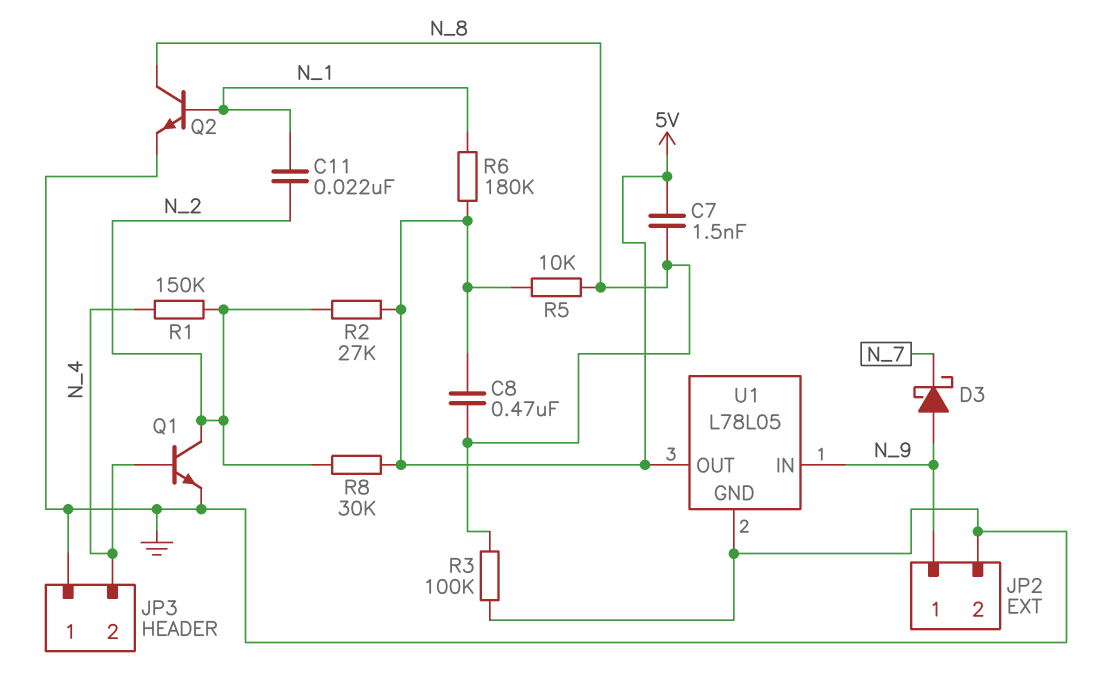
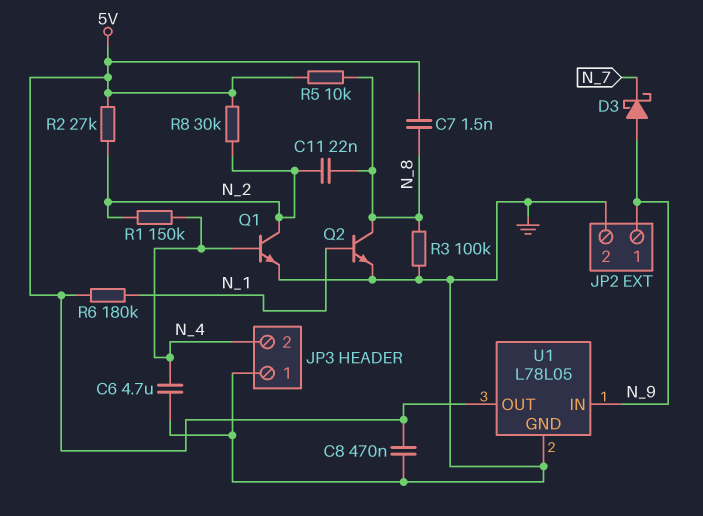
C6: none -> 4.7uF (GND, N_4)
C8: 470nF (5V, N_8) -> 470nF (5V, GND)
C11: 22nF (N_1, N_2) -> 22nF (N_2, N_8)

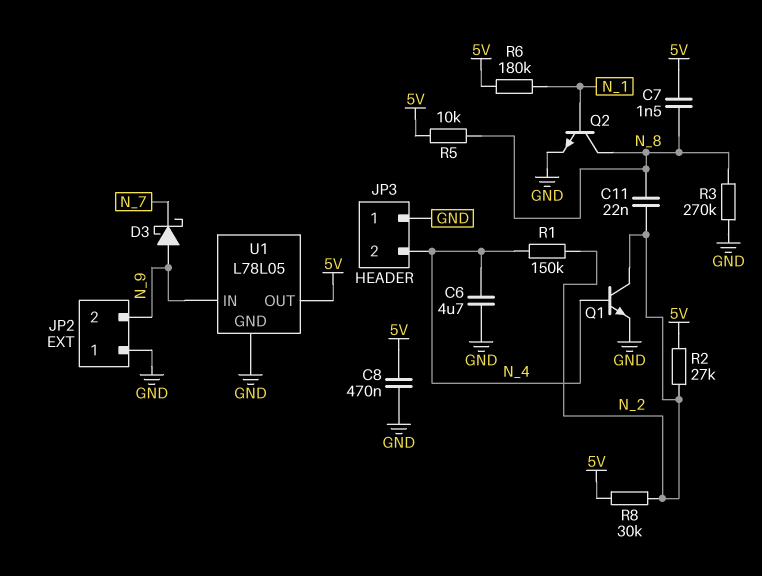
JP2 pin 1: N_9 -> GND
JP2 pin 2: GND -> N_9
R3: 100k (GND, N_8) -> 270k (GND, N_8)

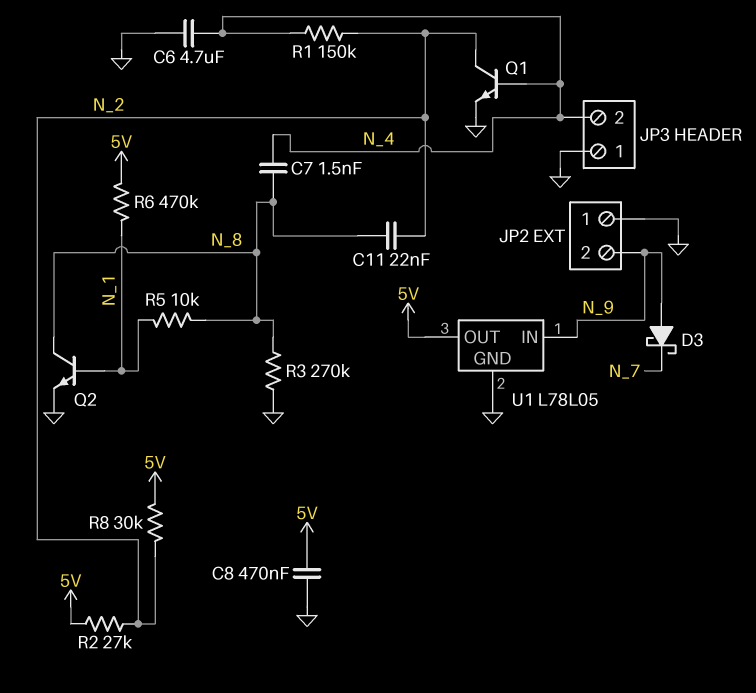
C7: 1.5nF (5V, N_8) -> 1.5nF (N_4, N_8)
R5: 10k (5V, N_8) -> 10k (N_1, N_8)
R6: 180k (5V, N_1) -> 470k (5V, N_1)

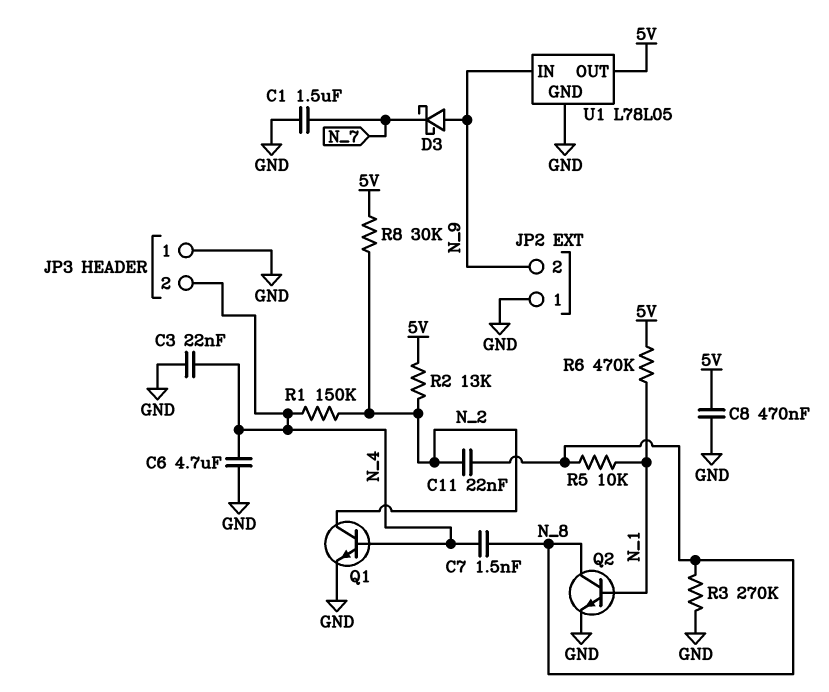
C1: none -> 1.5uF (GND, N_7)
C3: none -> 22nF (GND, N_4)
R2: 27k (5V, N_2) -> 13k (5V, N_2)

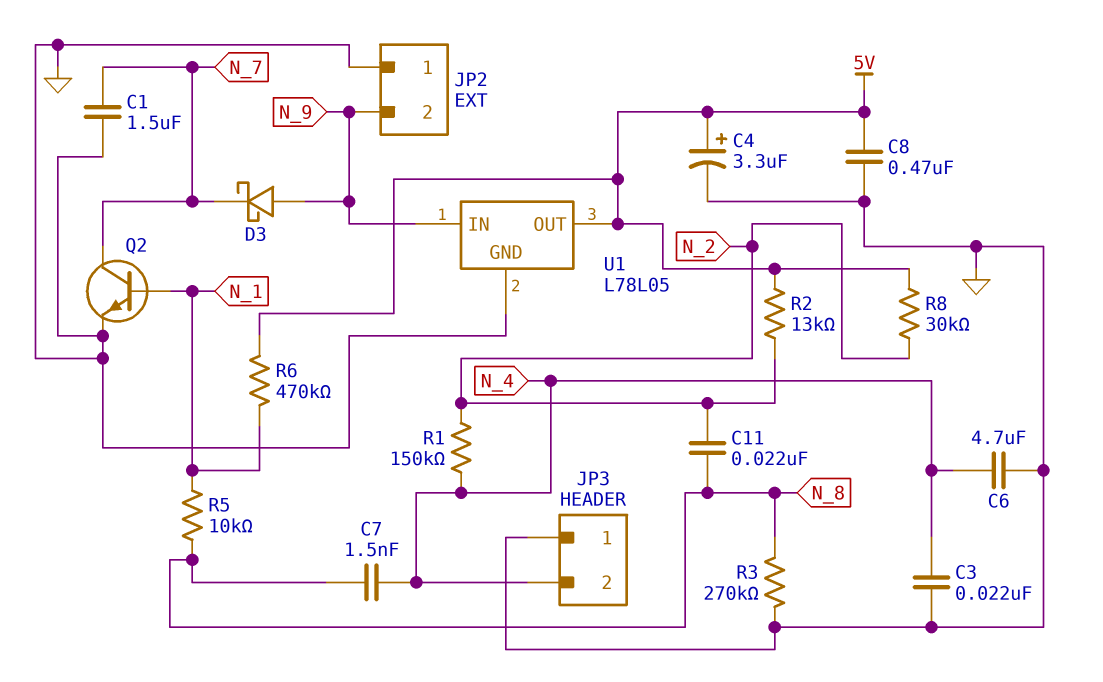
C4: none -> 3.3uF (plus 5V, minus GND)
Q1: NPN (B N_4, C N_2, E GND) -> none
Q2: NPN (B N_1, C N_8, E GND) -> NPN (B N_1, C N_7, E GND)

